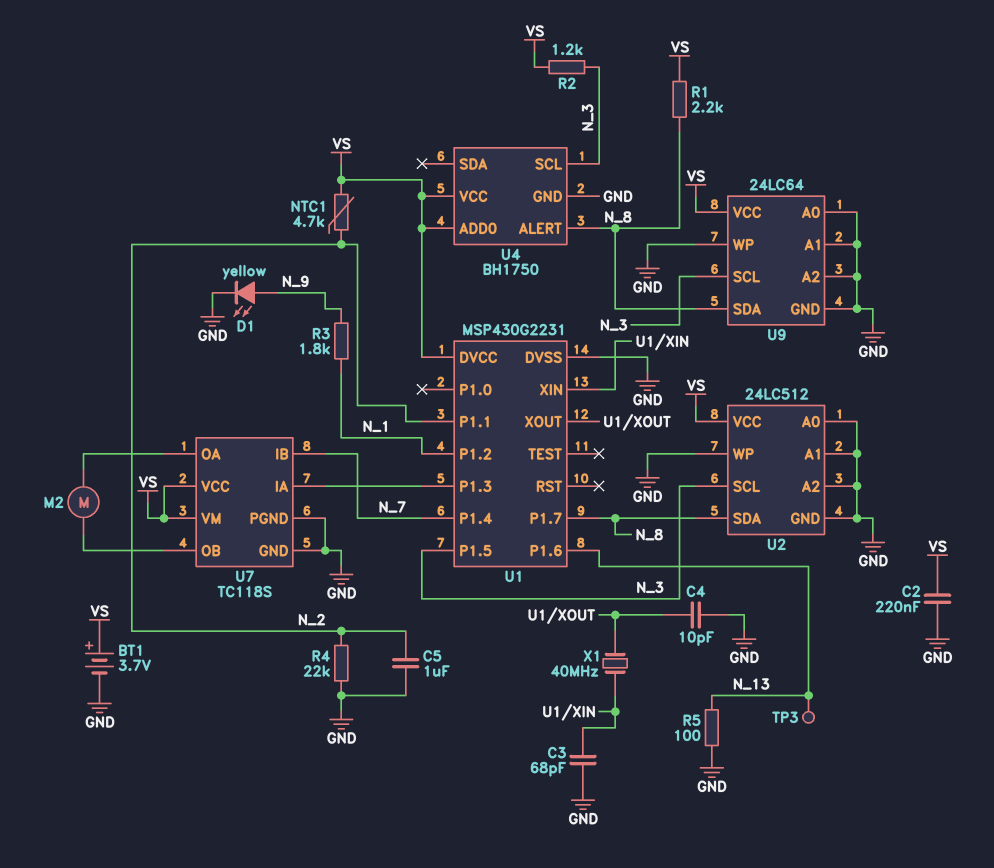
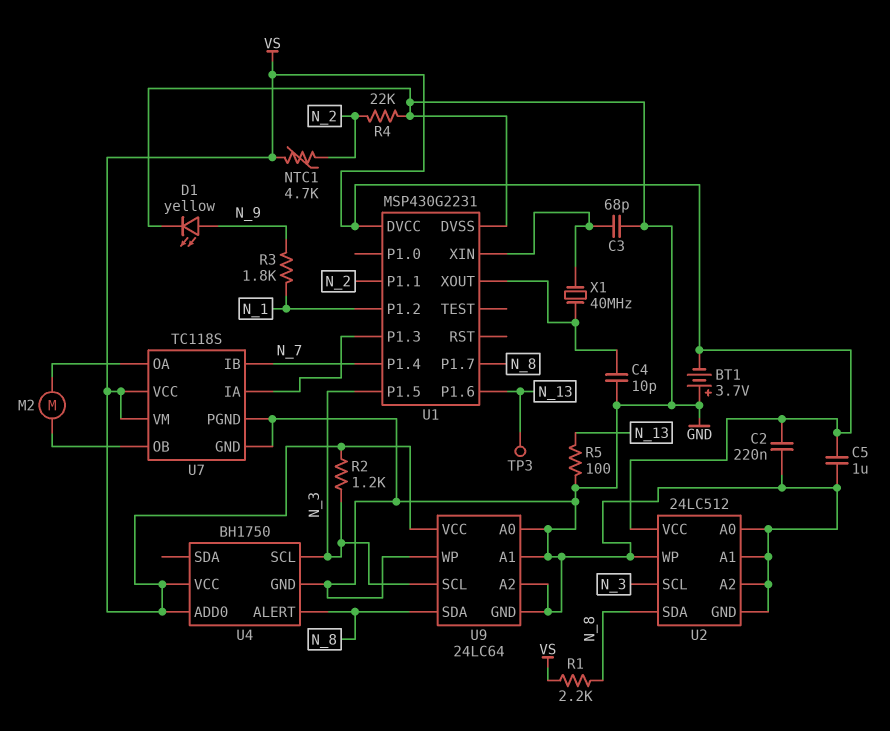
BT1: 3.7V (plus VS, minus GND) -> 3.7V (plus GND, minus VS)
C5: 1uF (GND, N_2) -> 1uF (GND, VS)

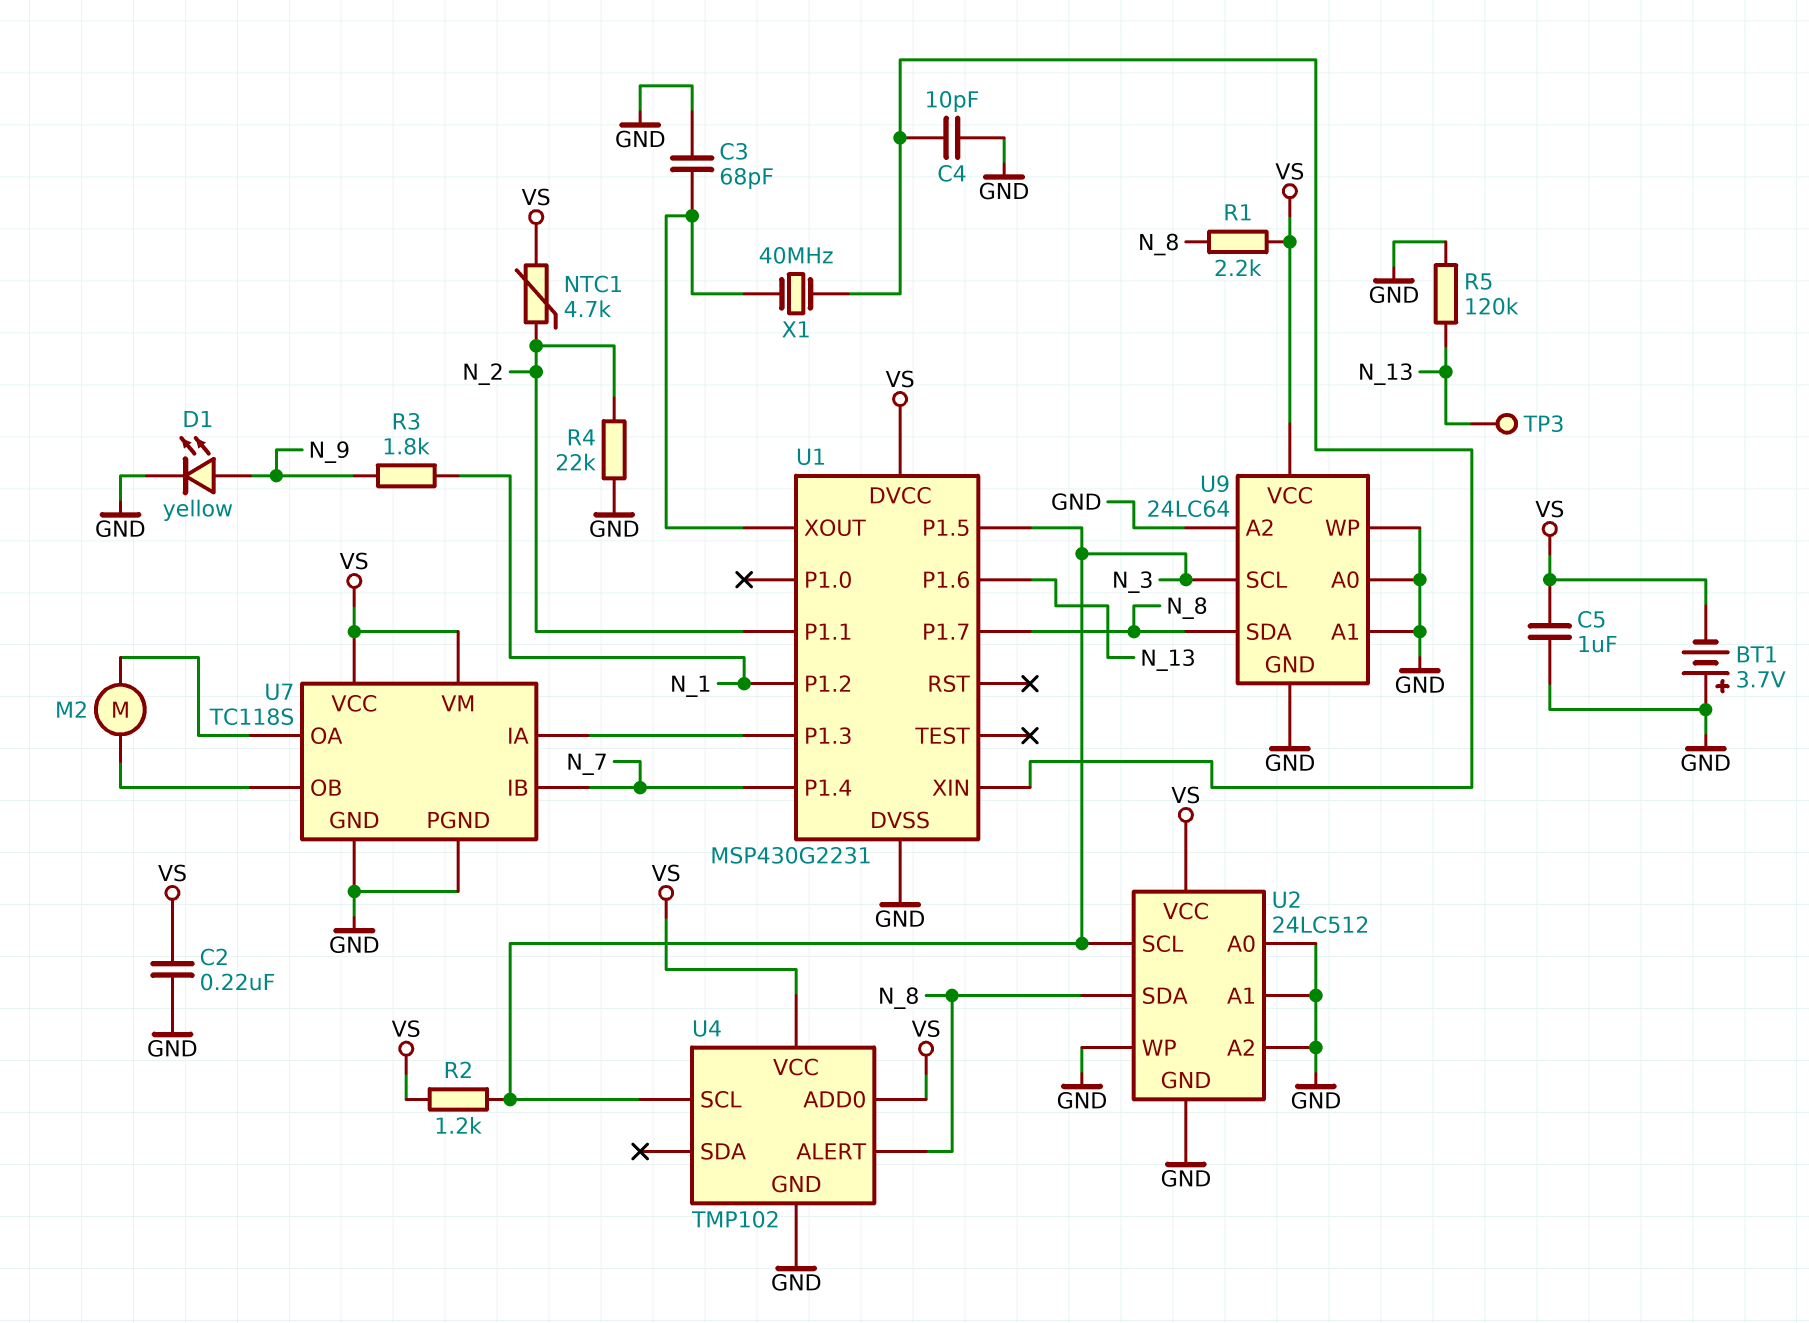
C3: 68pF (GND, U1/XIN) -> 68pF (GND, U1/XOUT)
C4: 10pF (GND, U1/XOUT) -> 10pF (GND, U1/XIN)
R5: 100 (GND, N_13) -> 120k (GND, N_13)
U4: BH1750 -> TMP102

